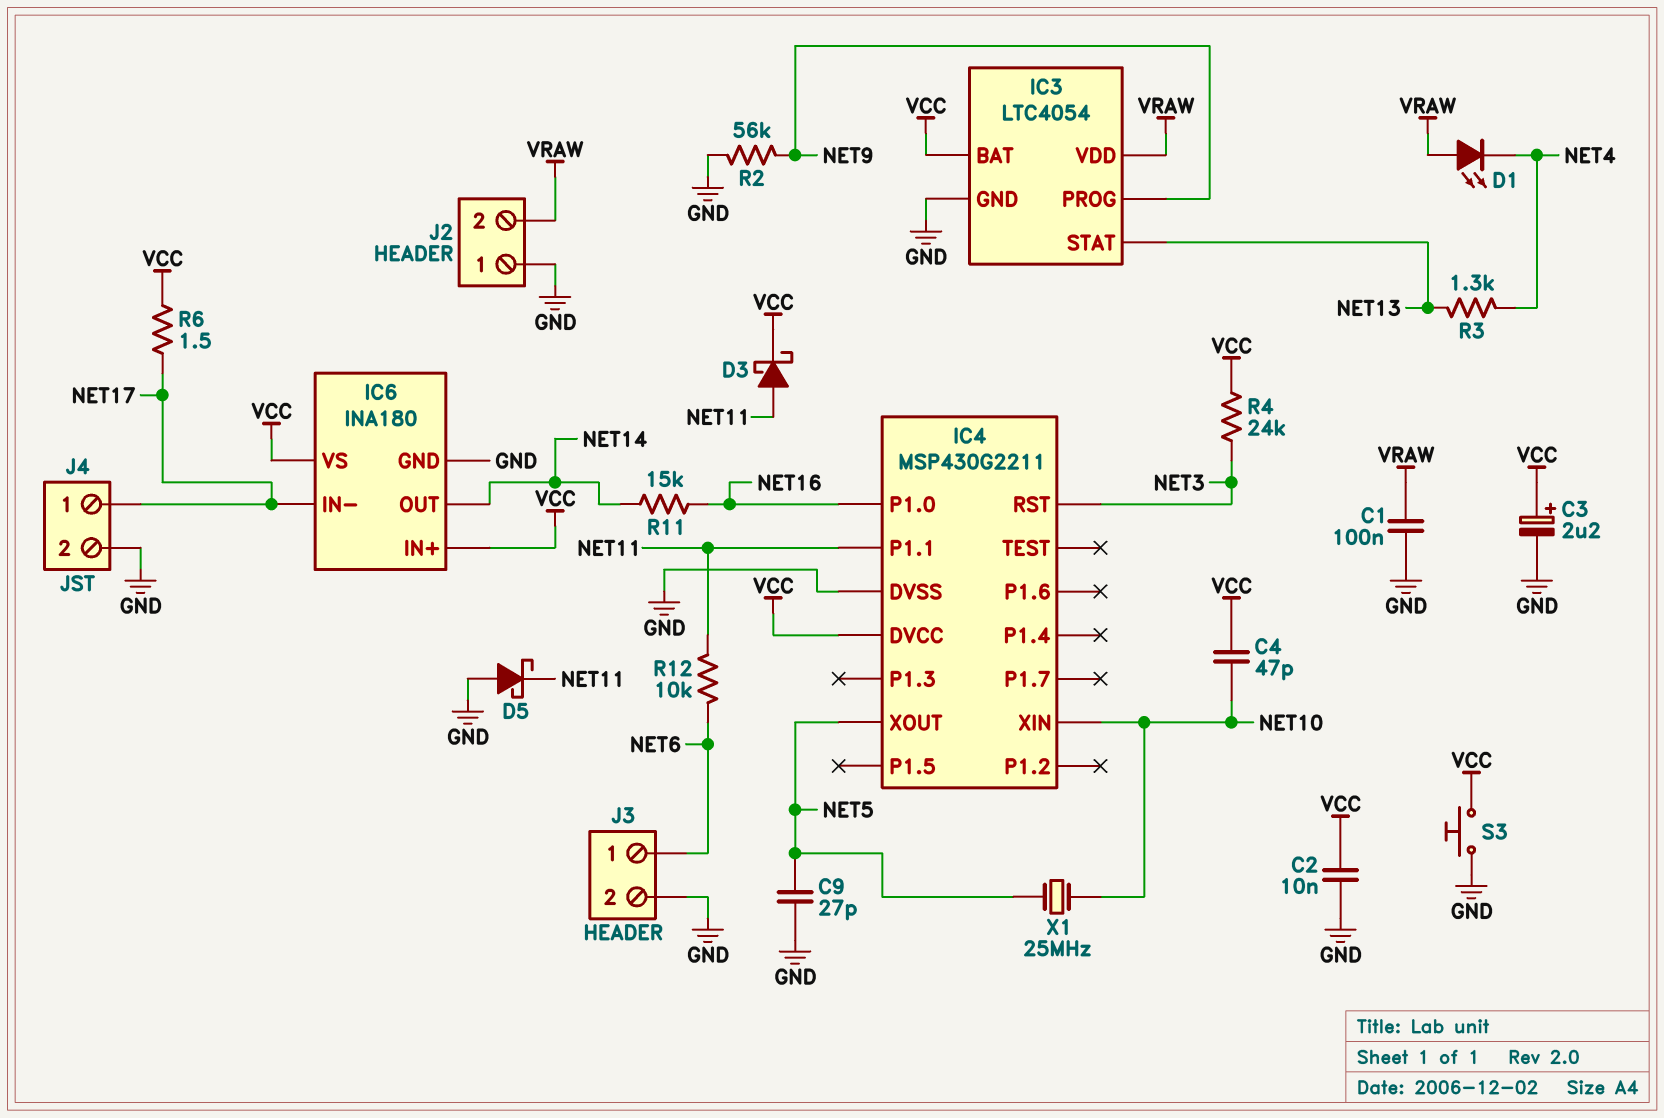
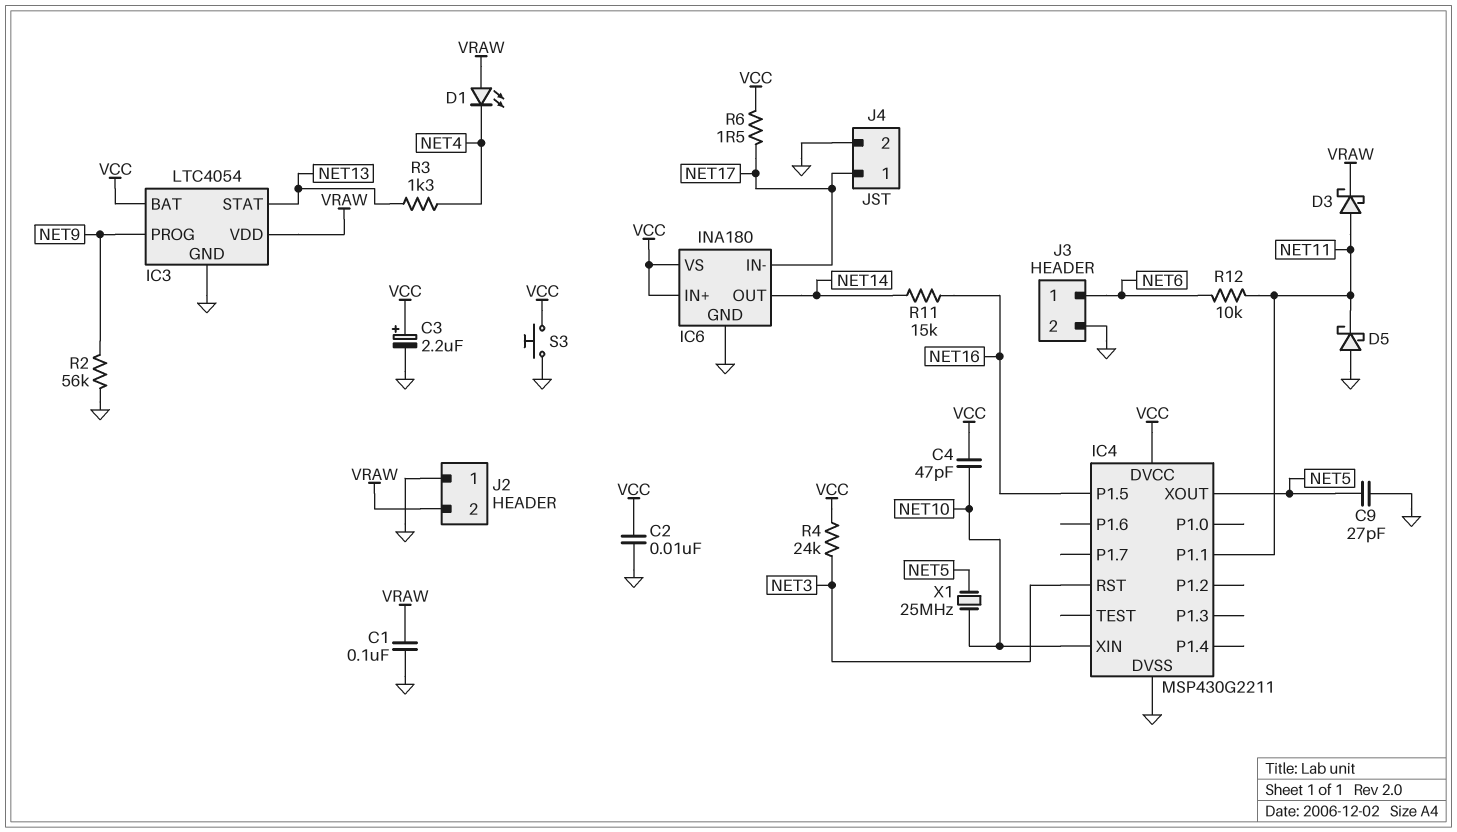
D3: schottky (A NET11, K VCC) -> schottky (A NET11, K VRAW)
IC4 pin P1.0: NET16 -> none
IC4 pin P1.5: none -> NET16

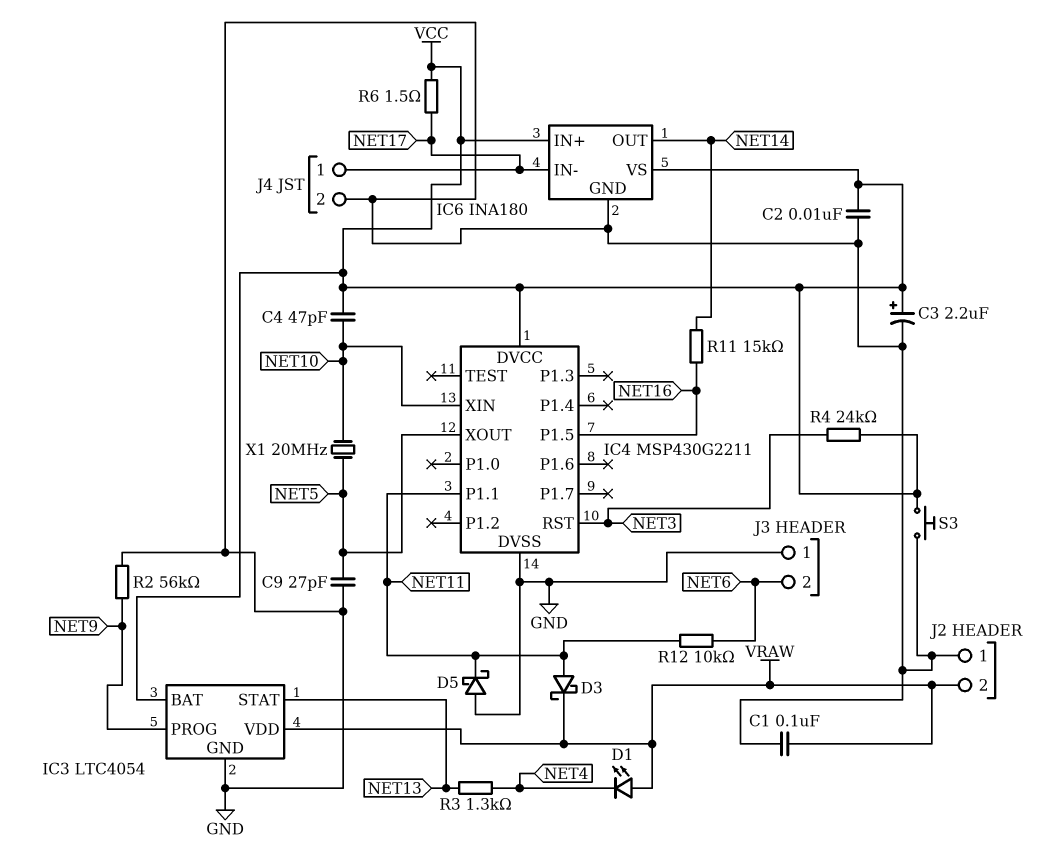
J3 pin 1: NET6 -> GND
J3 pin 2: GND -> NET6
X1: 25MHz (NET5, NET10) -> 20MHz (NET5, NET10)

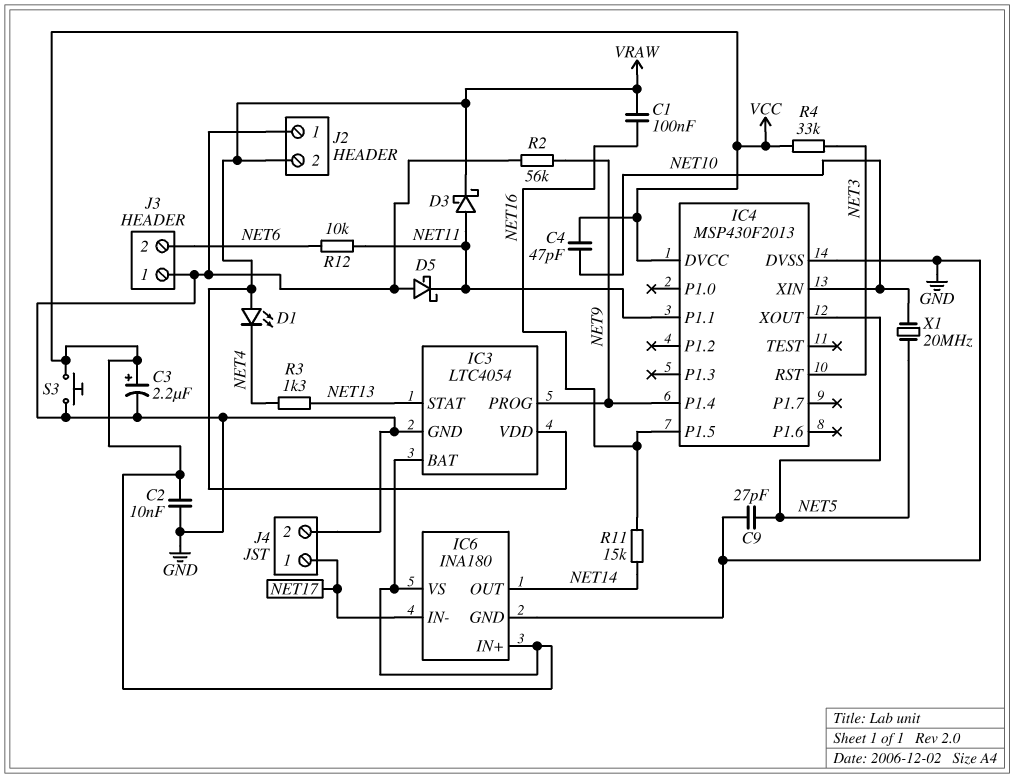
C1: 100nF (GND, VRAW) -> 100nF (NET16, VRAW)
IC4: MSP430G2211 -> MSP430F2013
IC4 pin P1.4: none -> NET9
R4: 24k (NET3, VCC) -> 33k (NET3, VCC)
R6: 1.5 (NET17, VCC) -> none

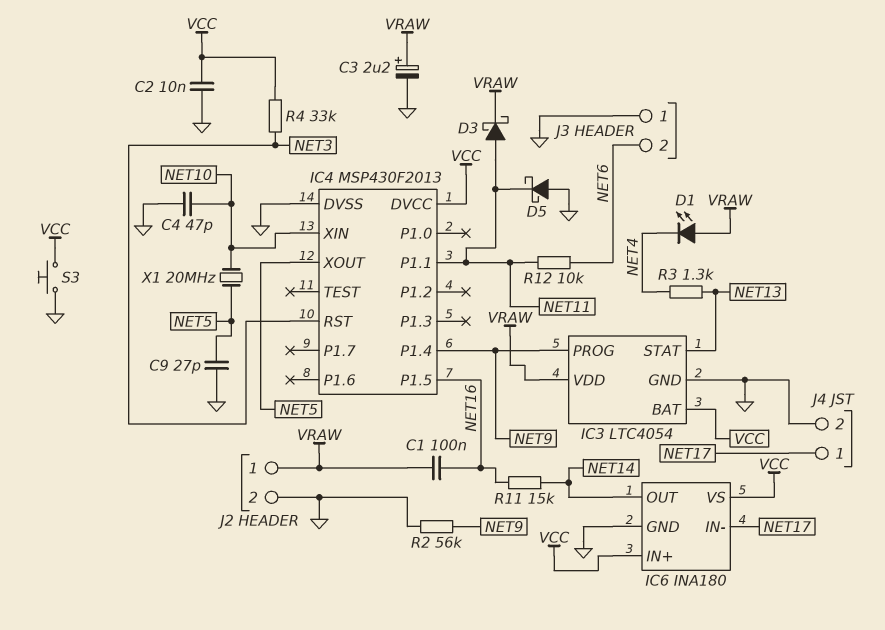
C3: 2.2uF (plus VCC, minus GND) -> 2.2uF (plus VRAW, minus GND)
C4: 47pF (NET10, VCC) -> 47pF (GND, NET10)
J2 pin 1: GND -> VRAW
J2 pin 2: VRAW -> GND

